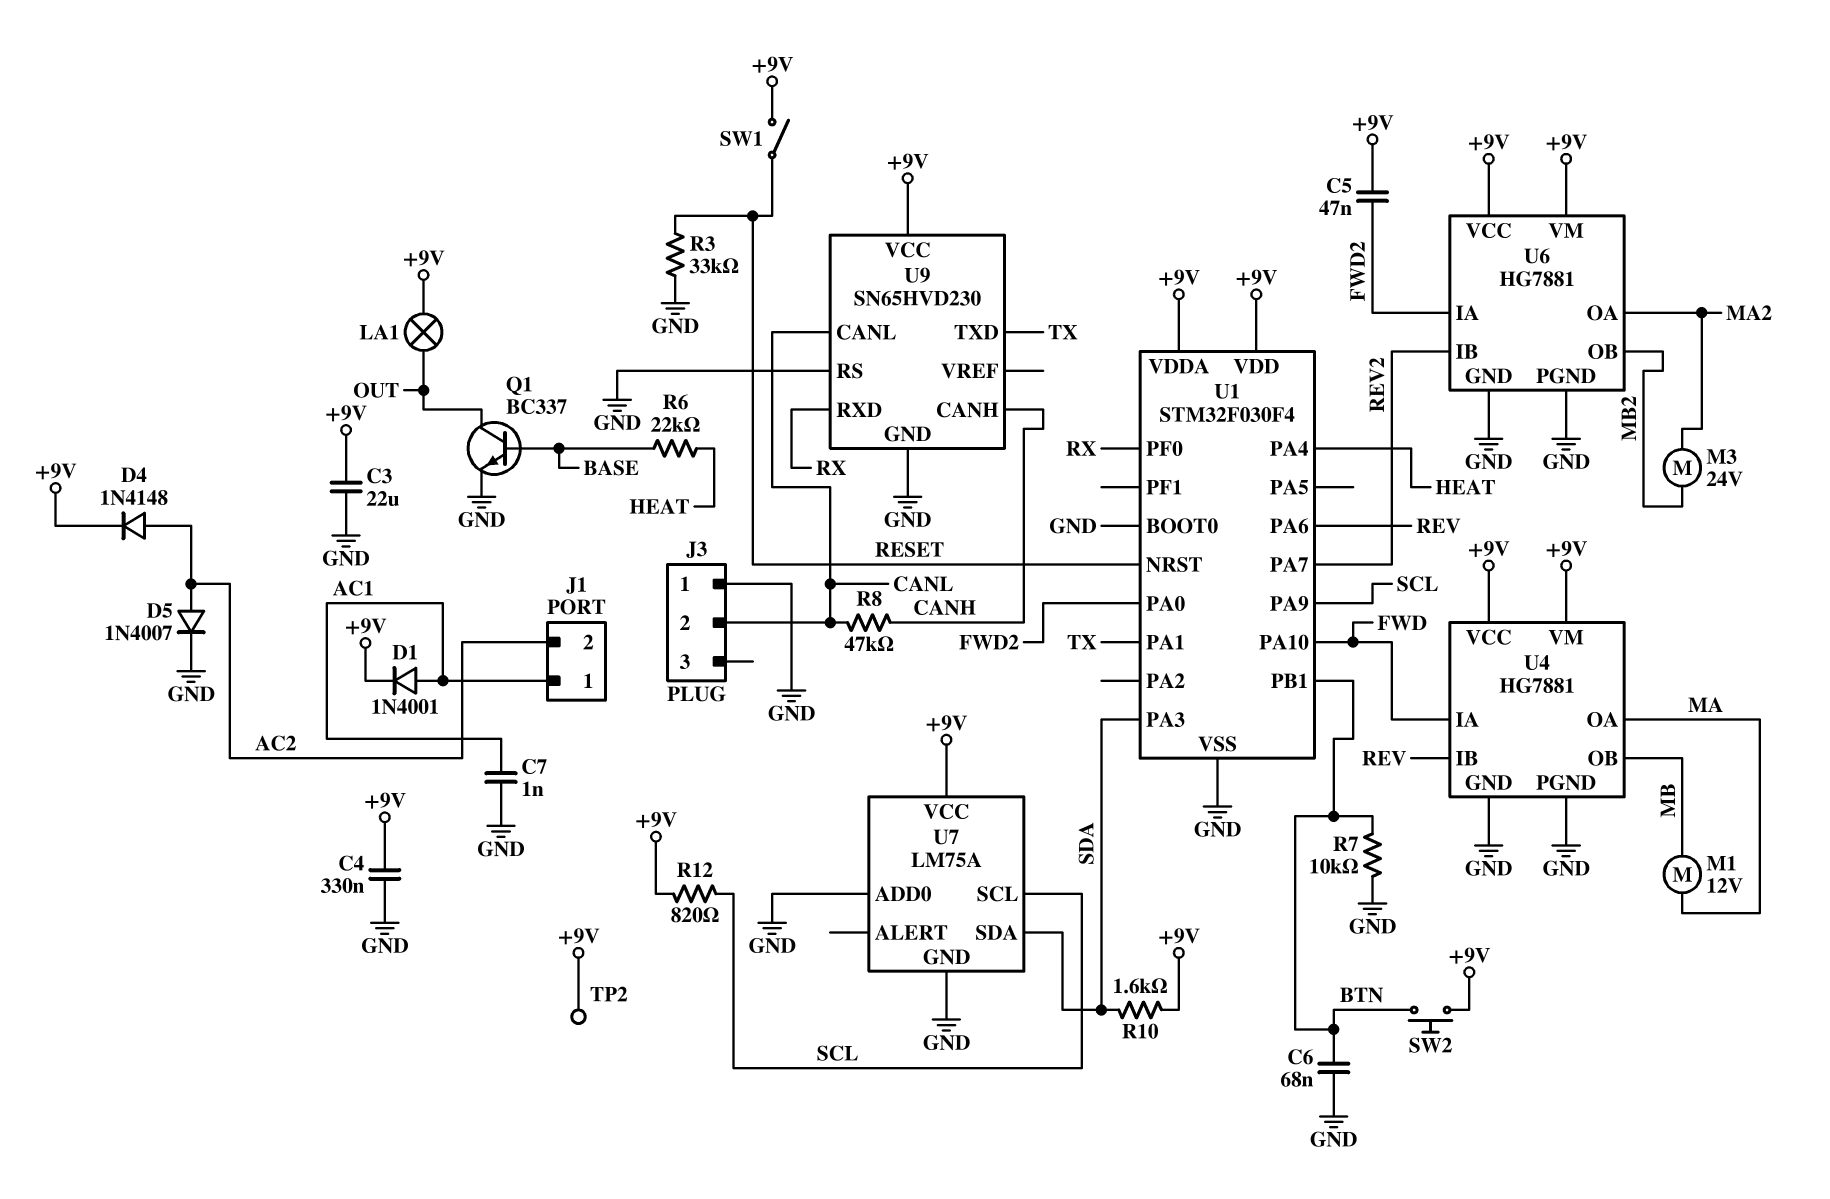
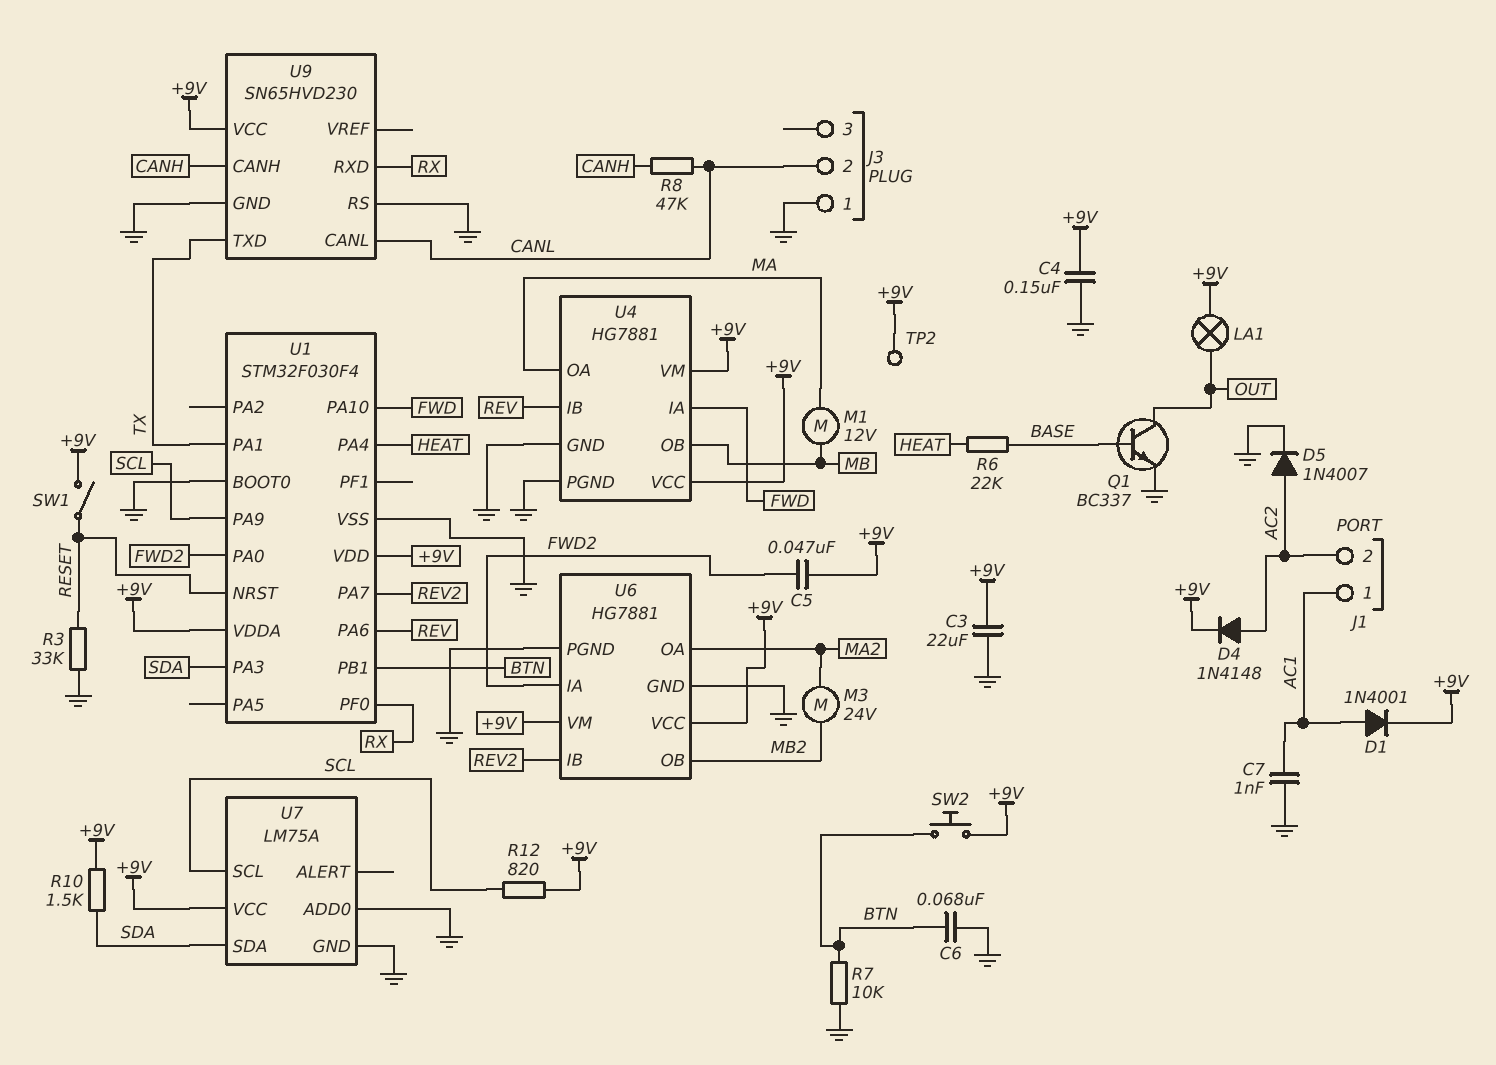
C4: 330nF (+9V, GND) -> 150nF (+9V, GND)
R10: 1.6k (+9V, SDA) -> 1.5k (+9V, SDA)

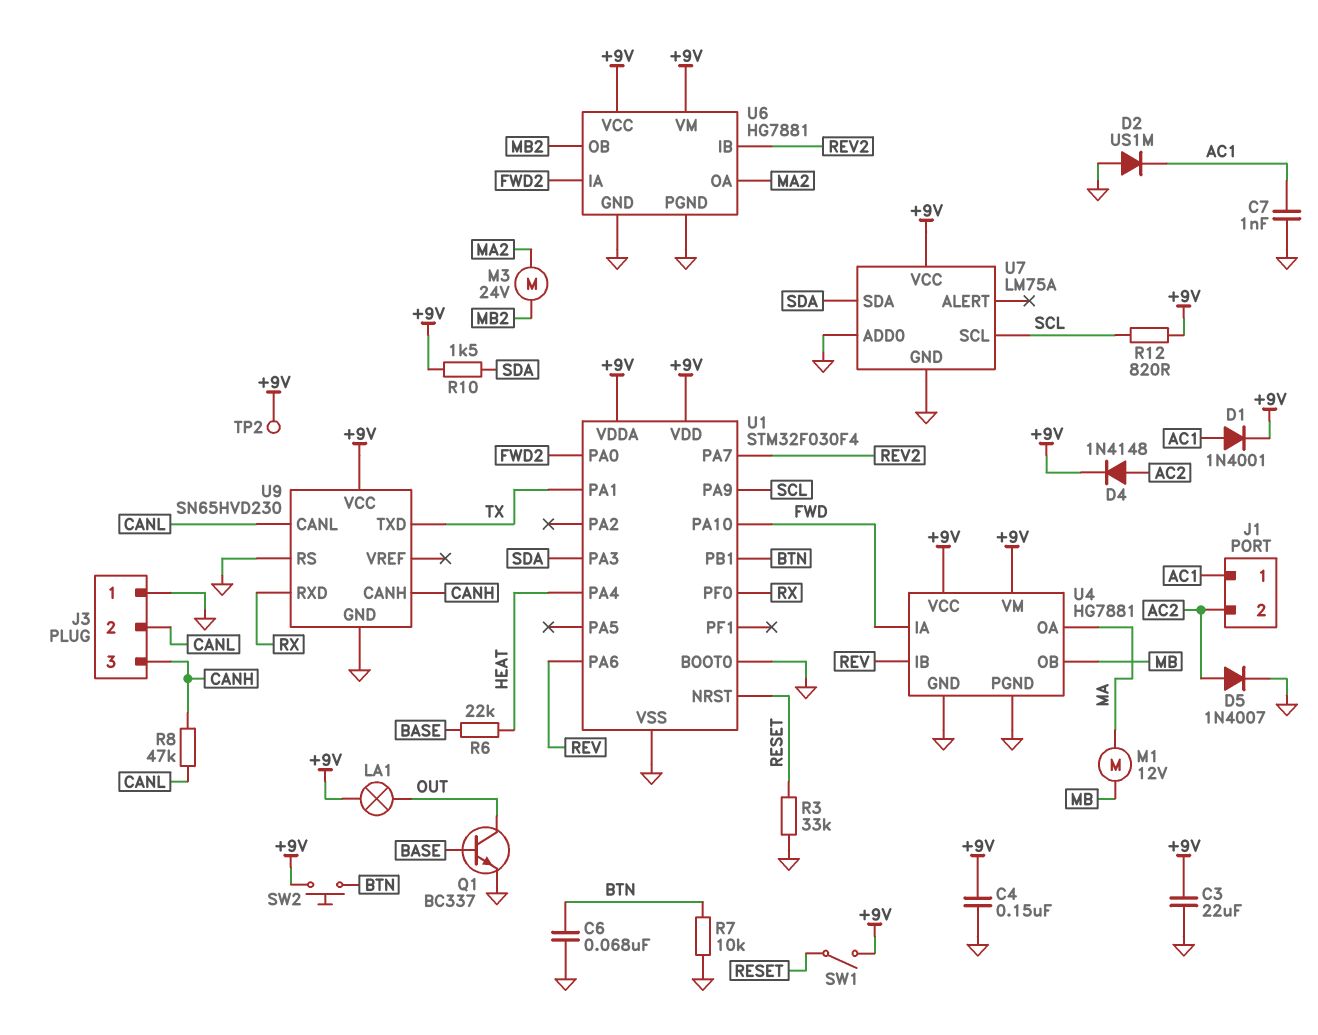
C5: 47nF (+9V, FWD2) -> none
D2: none -> diode US1M (A GND, K AC1)
J3 pin 3: none -> CANH

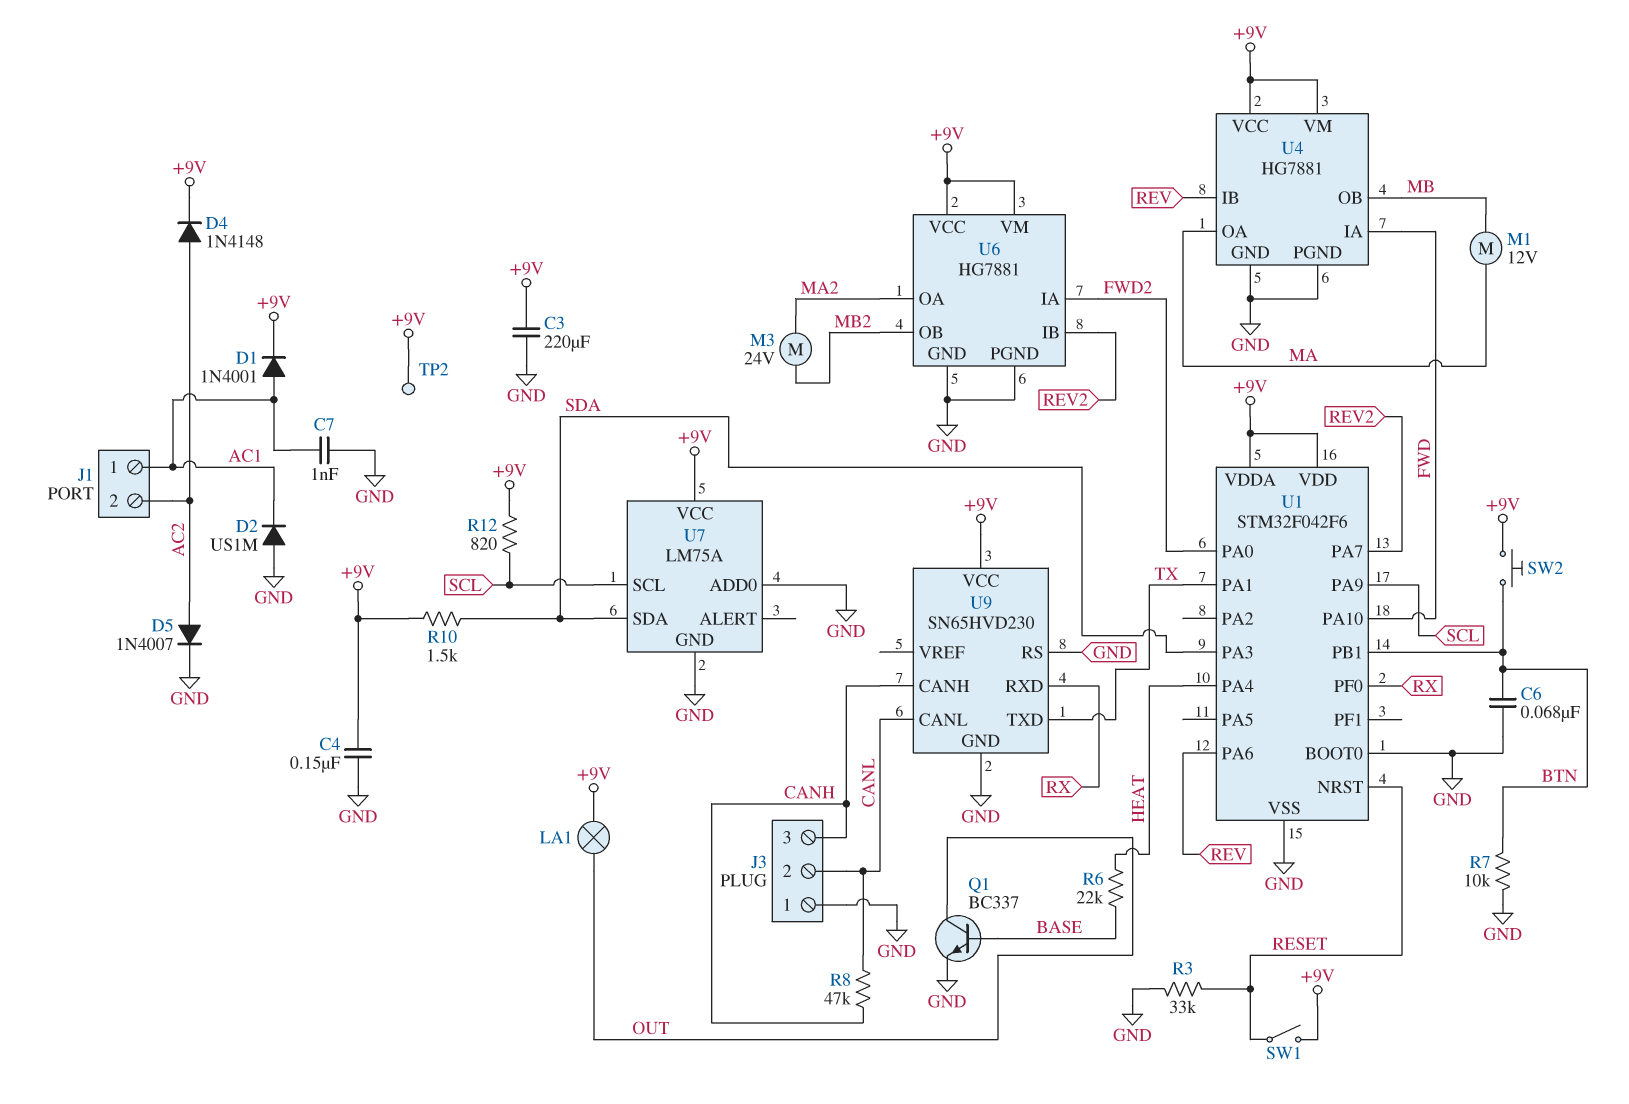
C3: 22uF (+9V, GND) -> 220uF (+9V, GND)
U1: STM32F030F4 -> STM32F042F6

